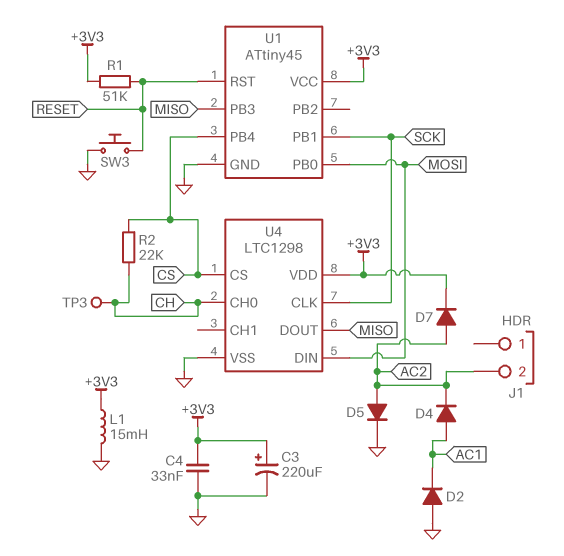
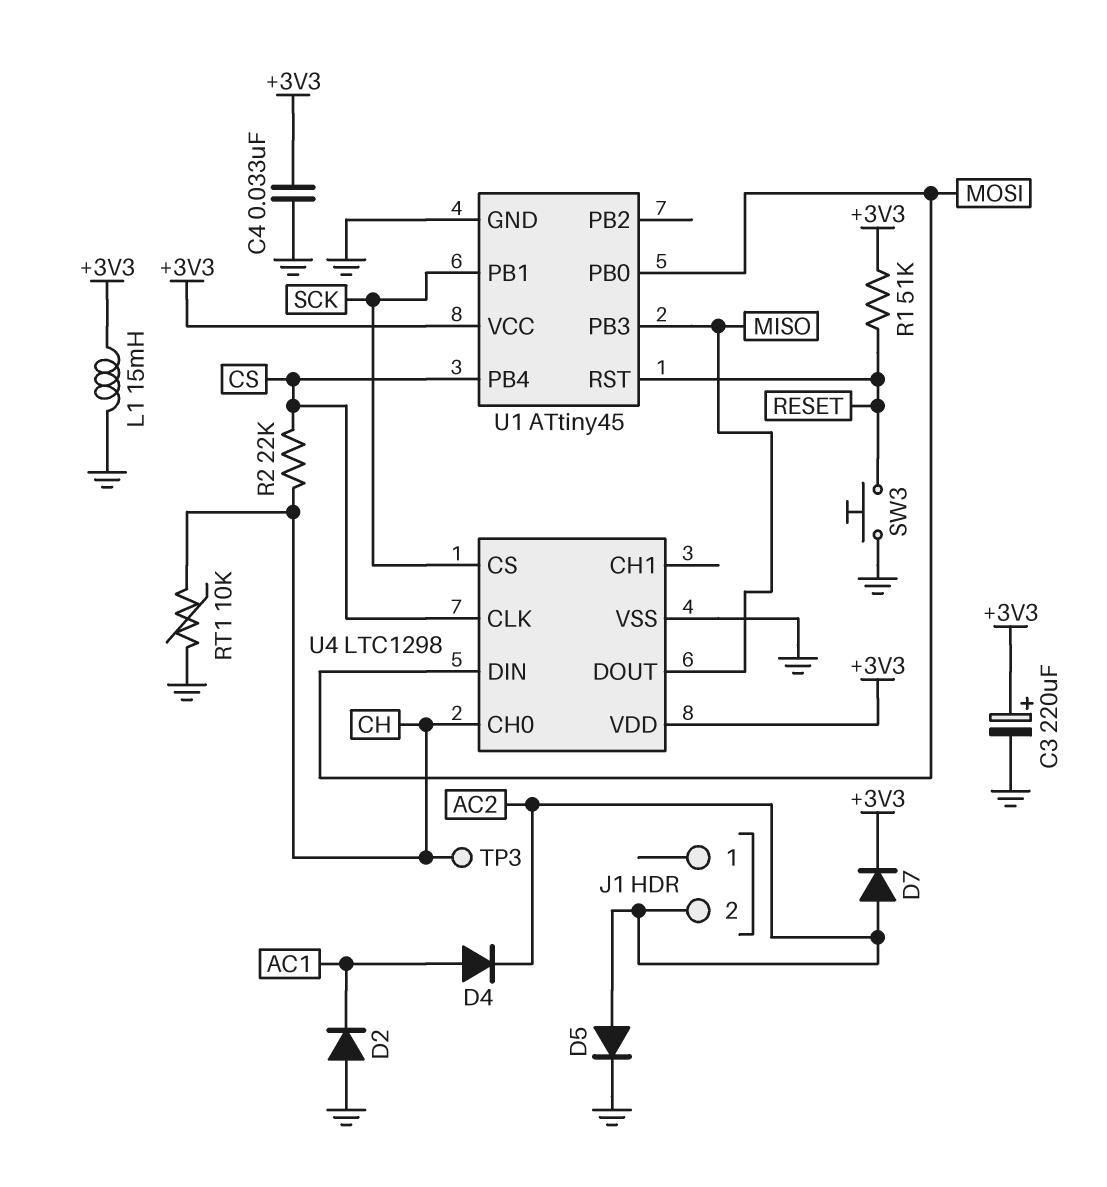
RT1: none -> 10k (CH, GND)
U4 pin CLK: SCK -> CS
U4 pin CS: CS -> SCK

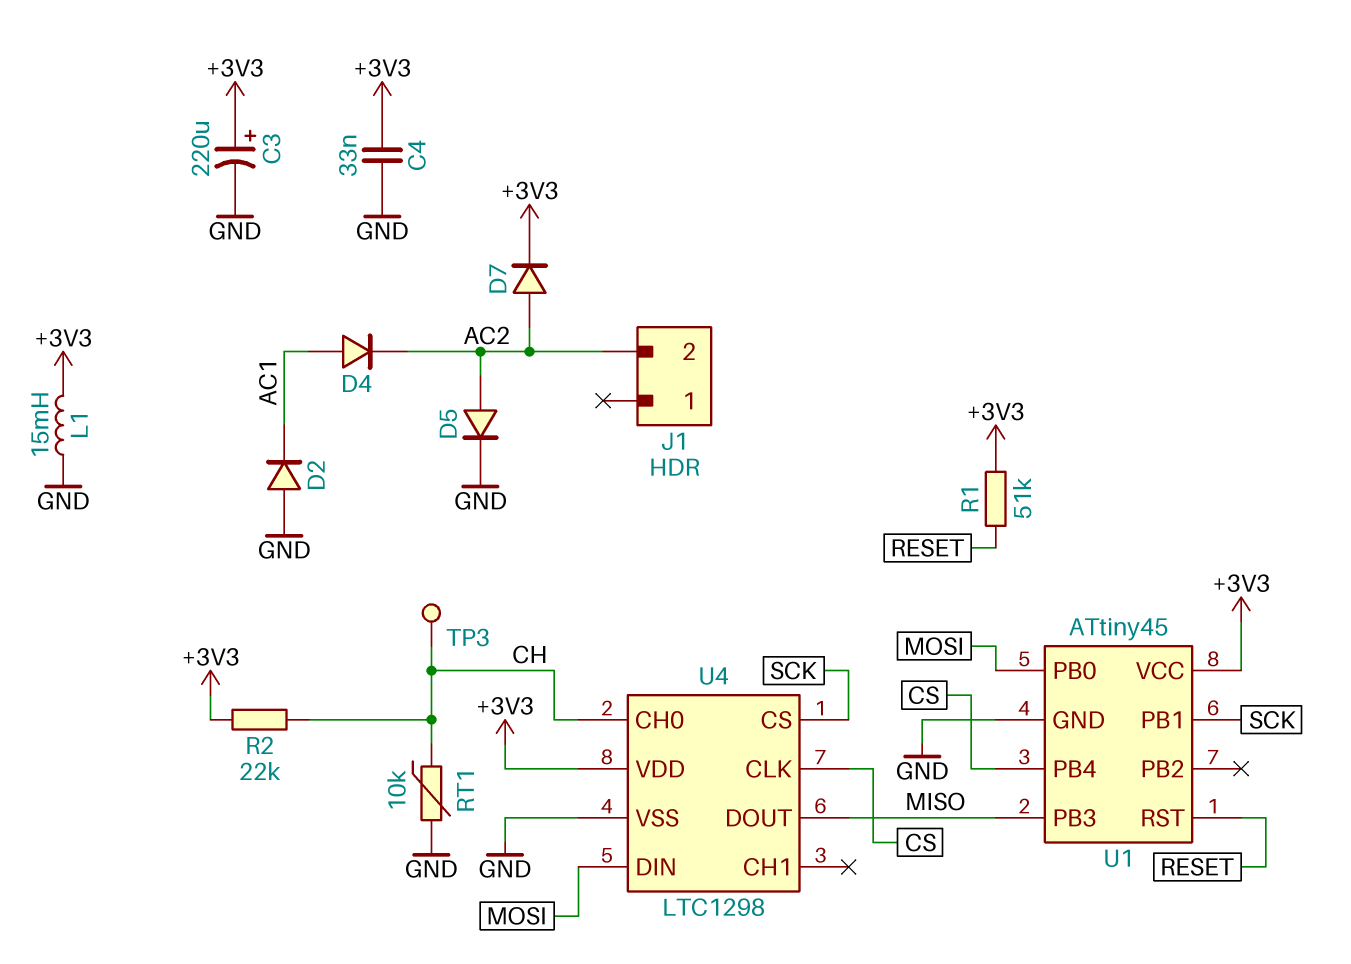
R2: 22k (CH, CS) -> 22k (+3V3, CH)
SW3: button (GND, RESET) -> none

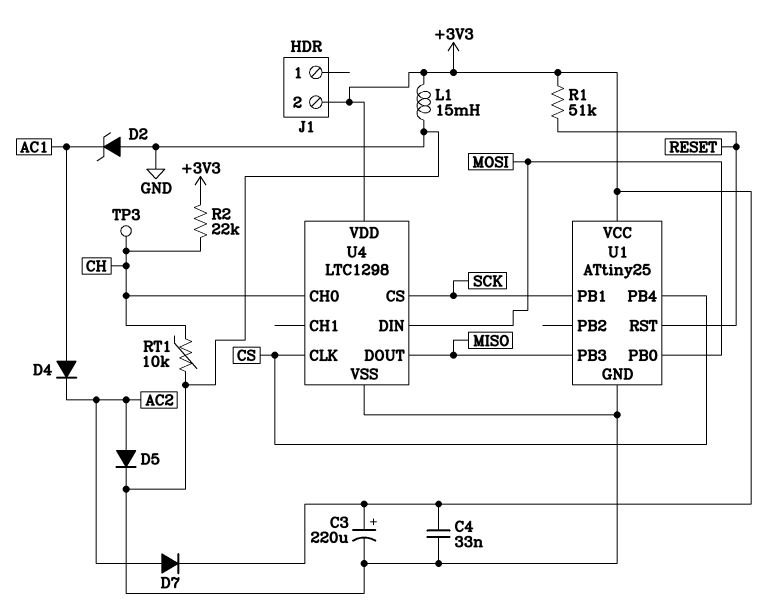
D2: diode (A GND, K AC1) -> zener (A GND, K AC1)
J1 pin 2: AC2 -> +3V3
U1: ATtiny45 -> ATtiny25

